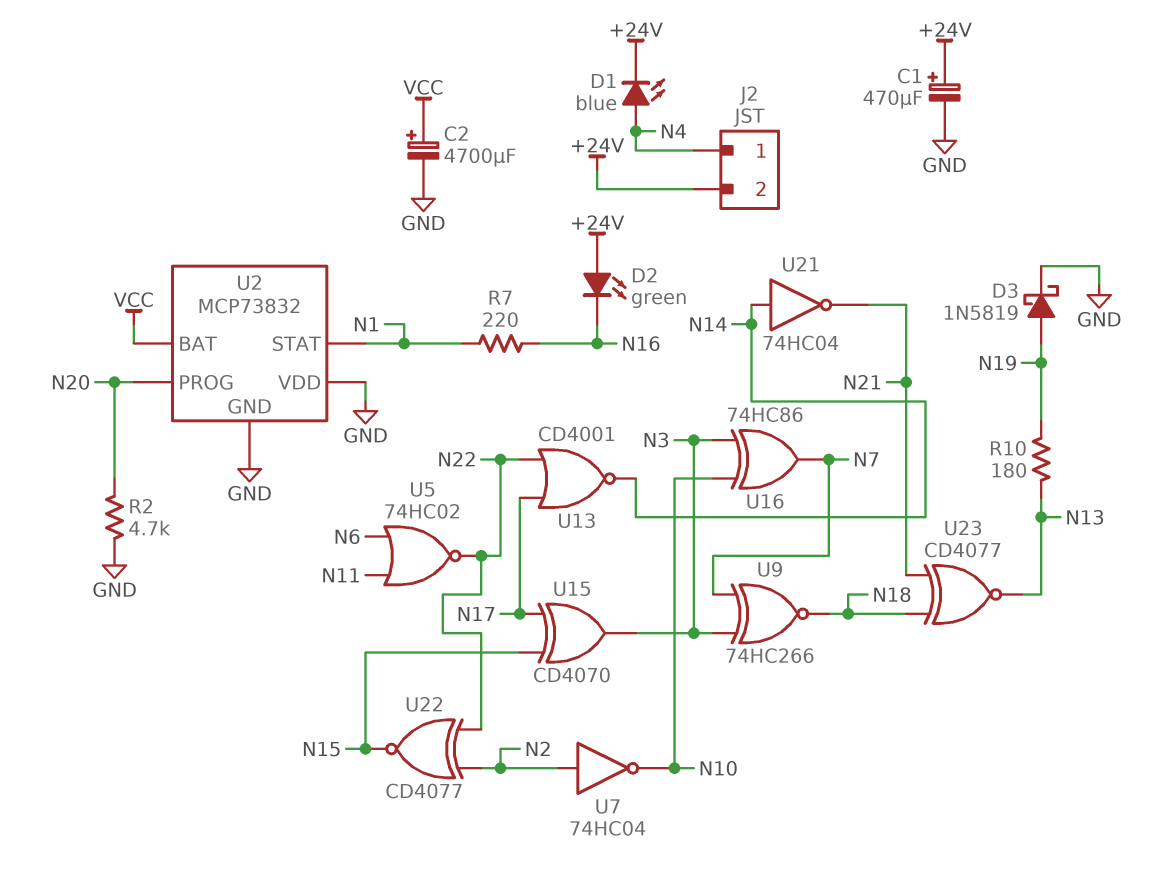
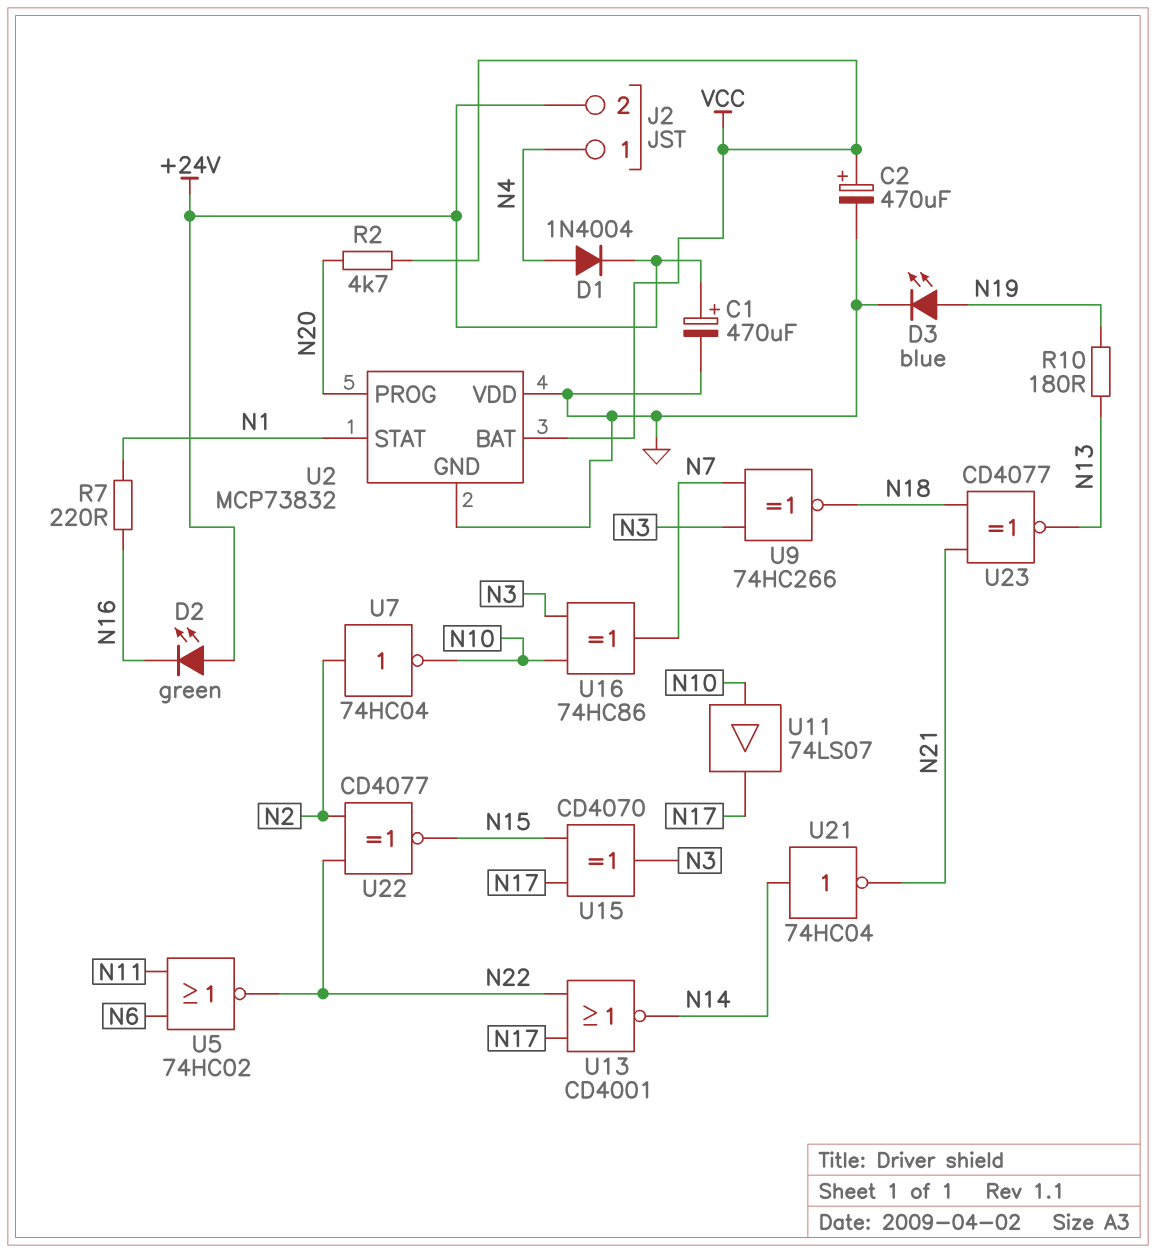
C2: 4700uF (plus VCC, minus GND) -> 470uF (plus VCC, minus GND)
D1: LED blue (A N4, K +24V) -> diode 1N4004 (A N4, K +24V)
D3: schottky 1N5819 (A N19, K GND) -> LED blue (A N19, K GND)
R2: 4.7k (GND, N20) -> 4.7k (N20, VCC)
U11: none -> buffer 74LS07 (in N10, out N17)

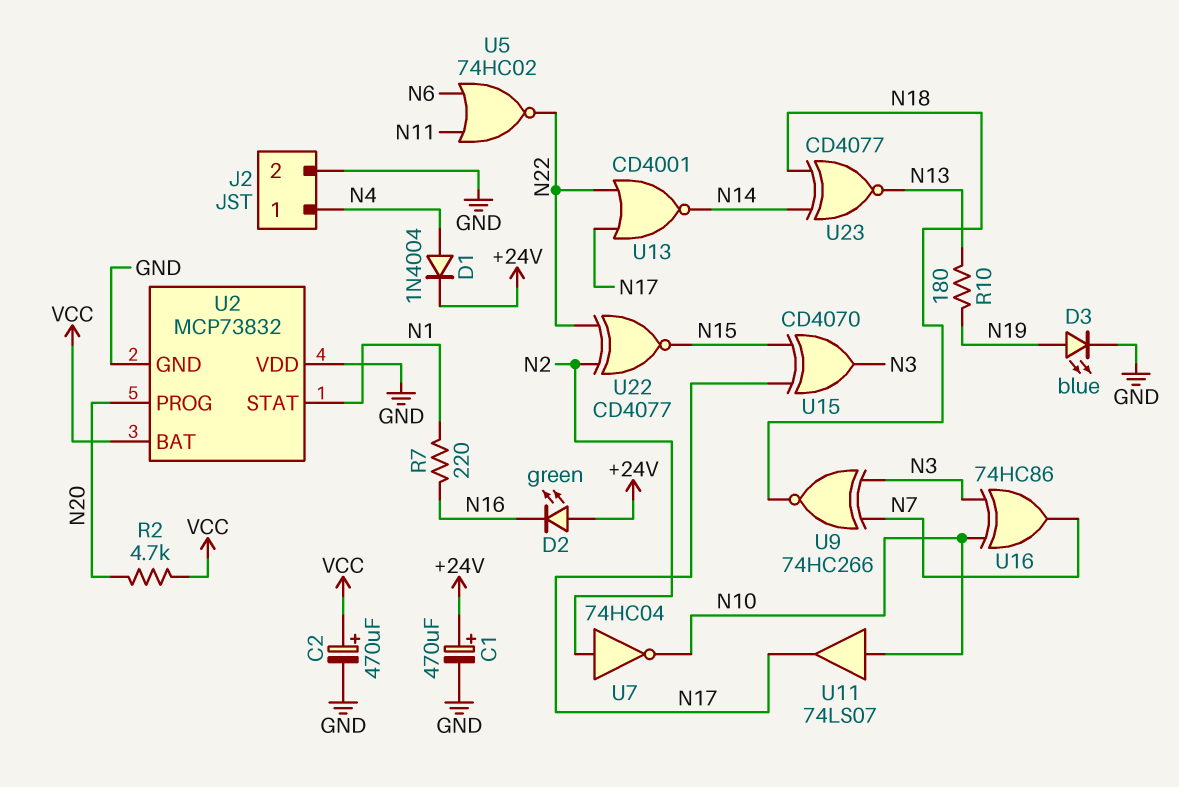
J2 pin 2: +24V -> GND
U21: NOT 74HC04 (in N14, out N21) -> none
U23: XNOR CD4077 (in N18, in N21, out N13) -> XNOR CD4077 (in N14, in N18, out N13)

